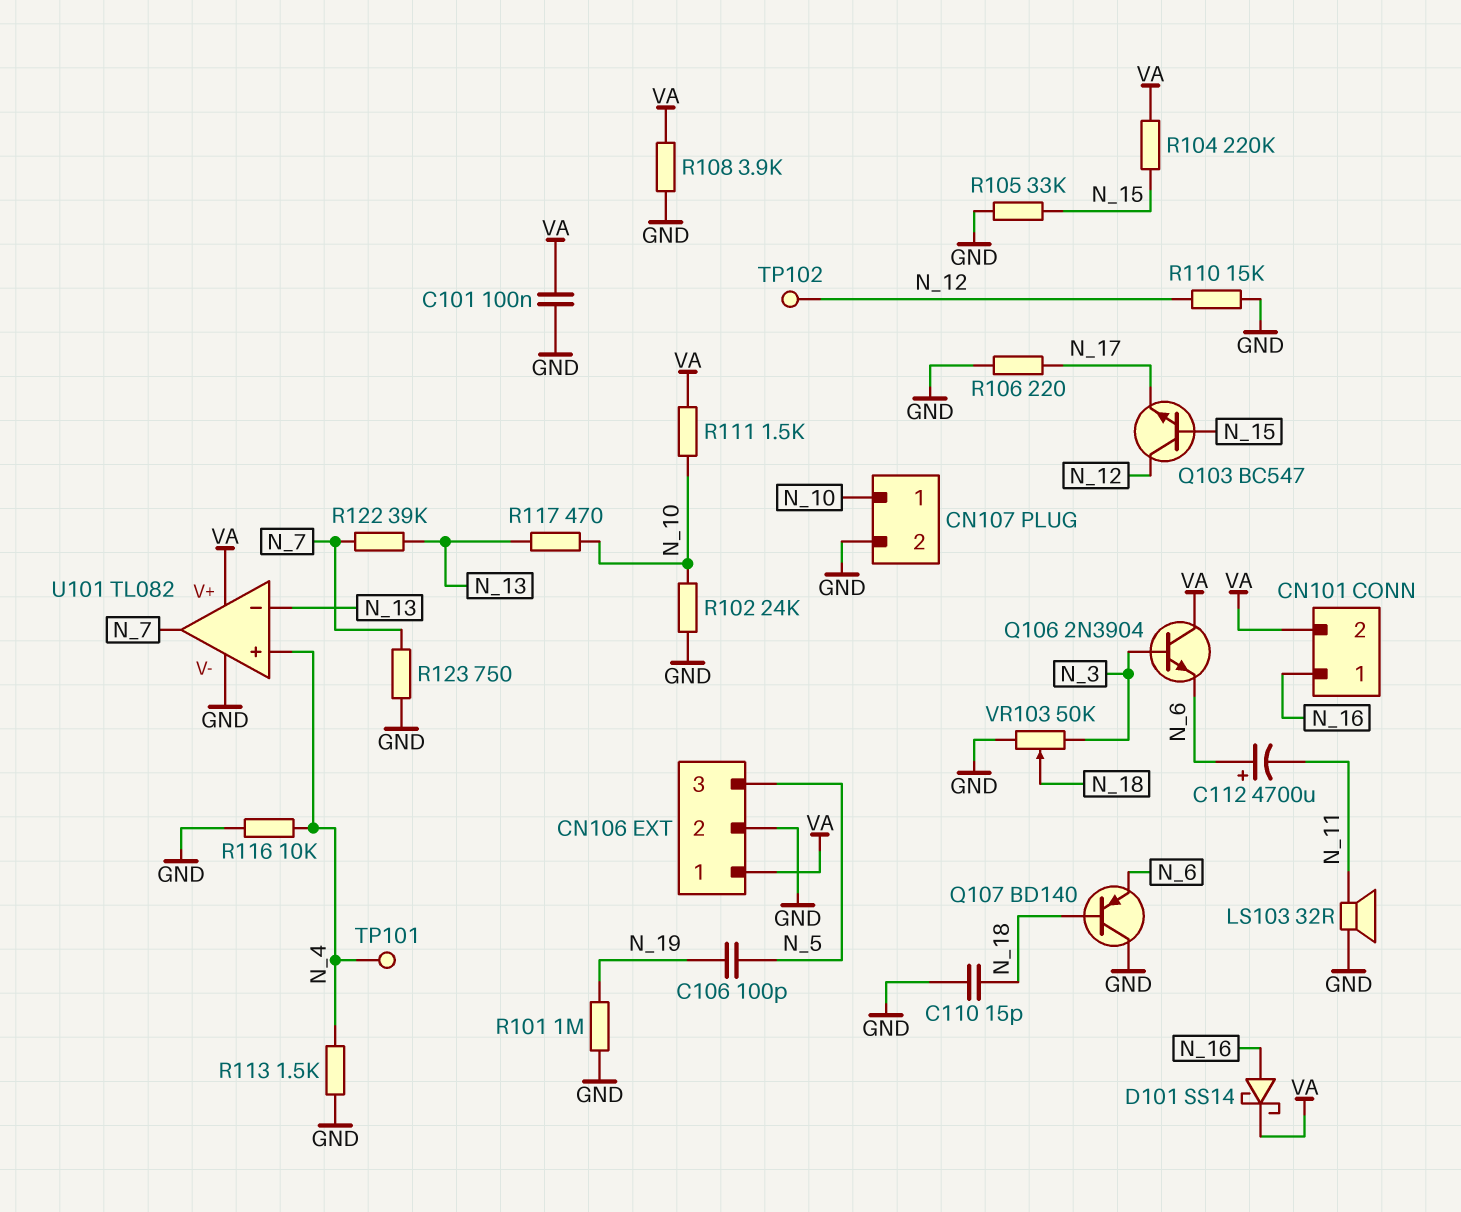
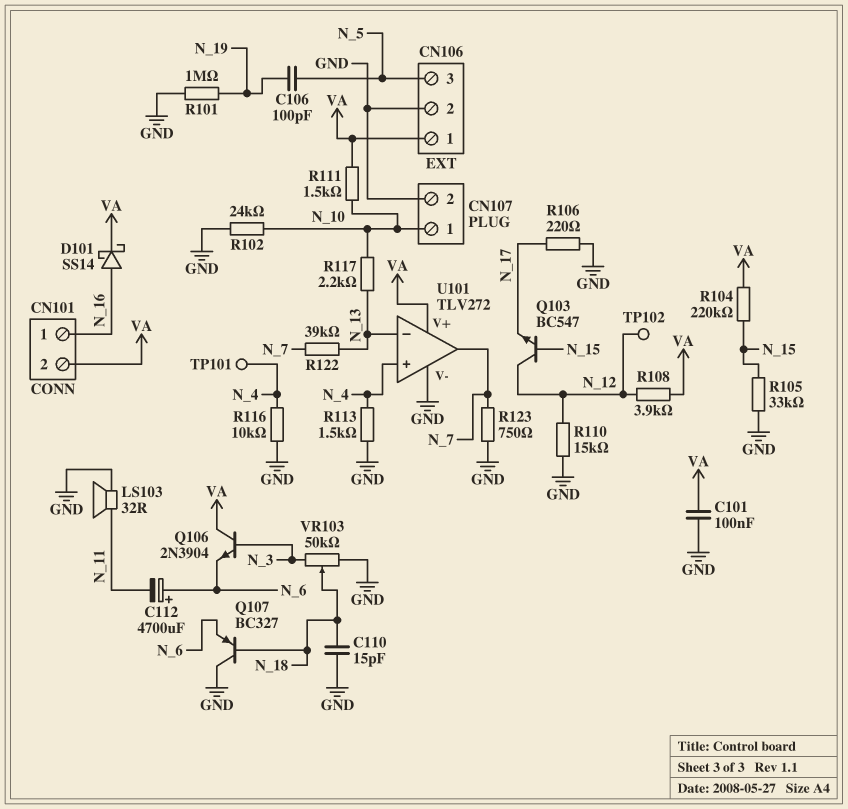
Q107: PNP BD140 (B N_18, C GND, E N_6) -> PNP BC327 (B N_18, C GND, E N_6)
R108: 3.9k (GND, VA) -> 3.9k (N_12, VA)
R117: 470 (N_10, N_13) -> 2.2k (N_10, N_13)
U101: TL082 -> TLV272

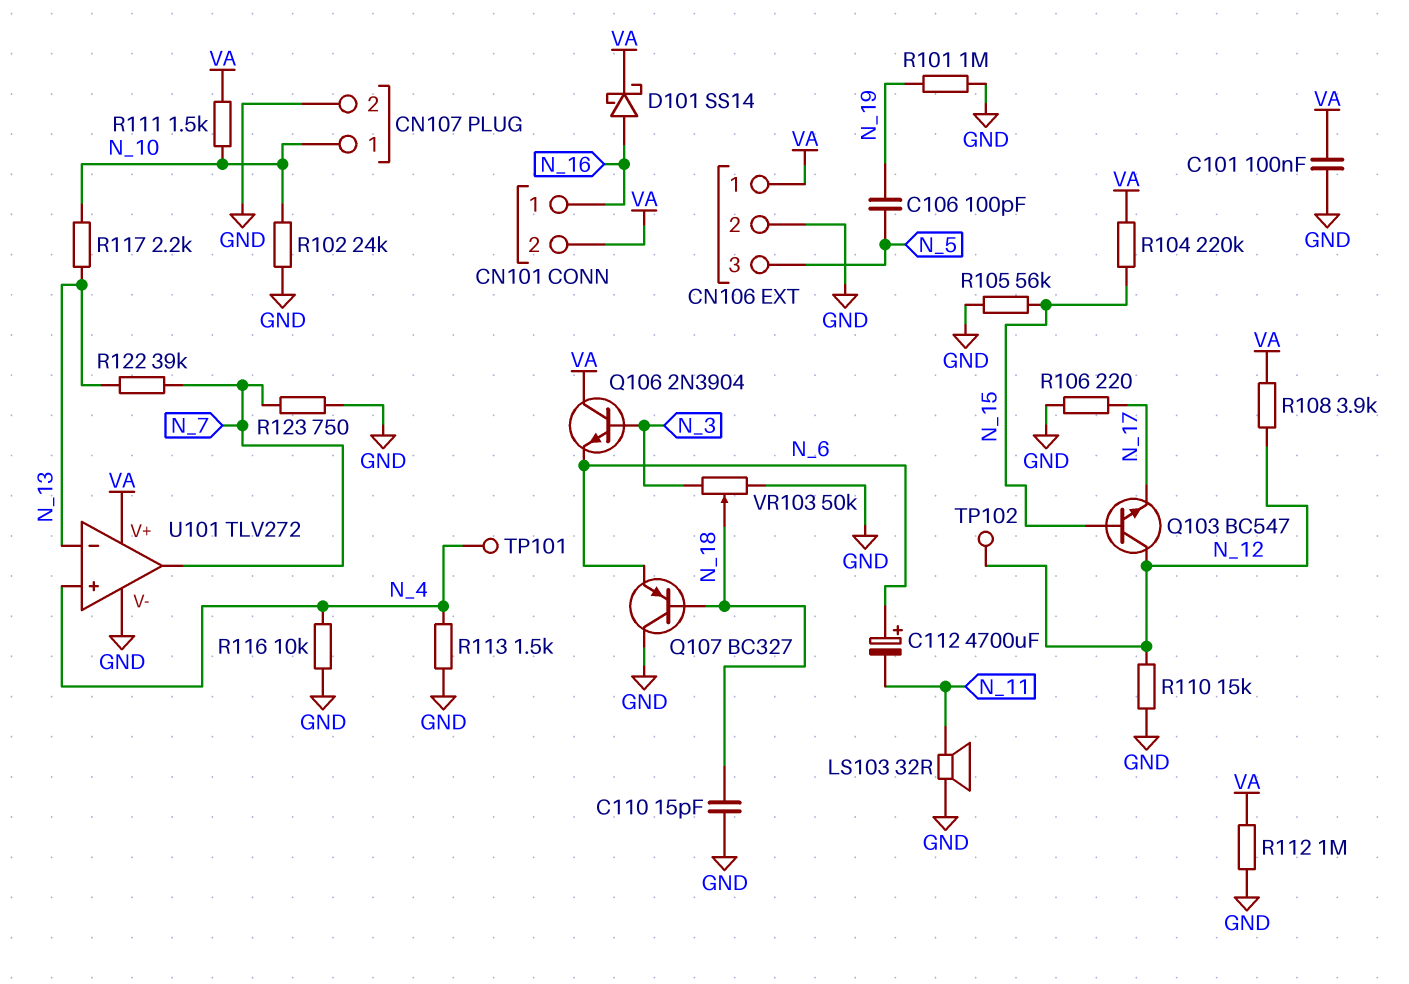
R105: 33k (GND, N_15) -> 56k (GND, N_15)
R112: none -> 1M (GND, VA)

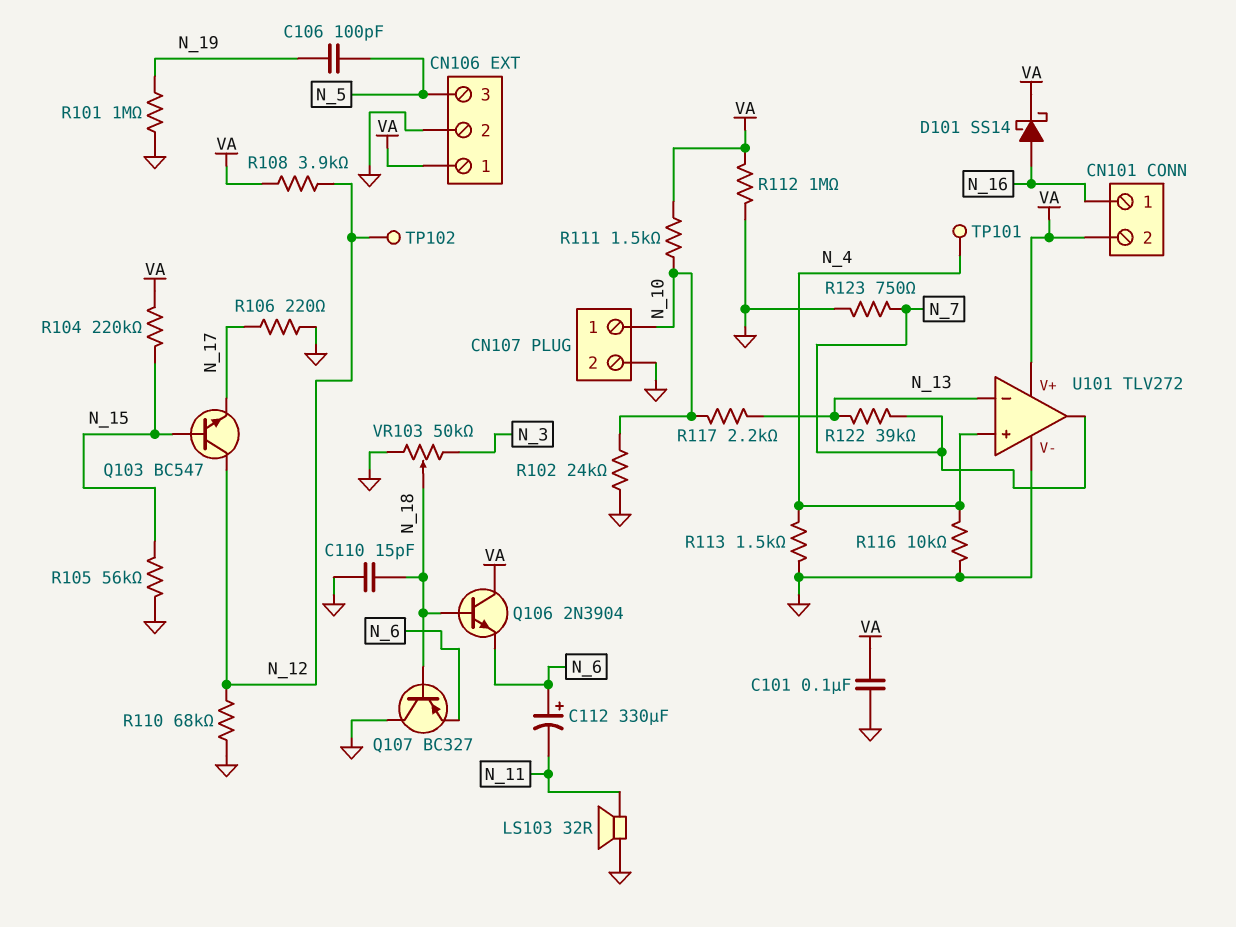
C112: 4700uF (plus N_6, minus N_11) -> 330uF (plus N_6, minus N_11)
Q106: NPN 2N3904 (B N_3, C VA, E N_6) -> NPN 2N3904 (B N_18, C VA, E N_6)
R110: 15k (GND, N_12) -> 68k (GND, N_12)

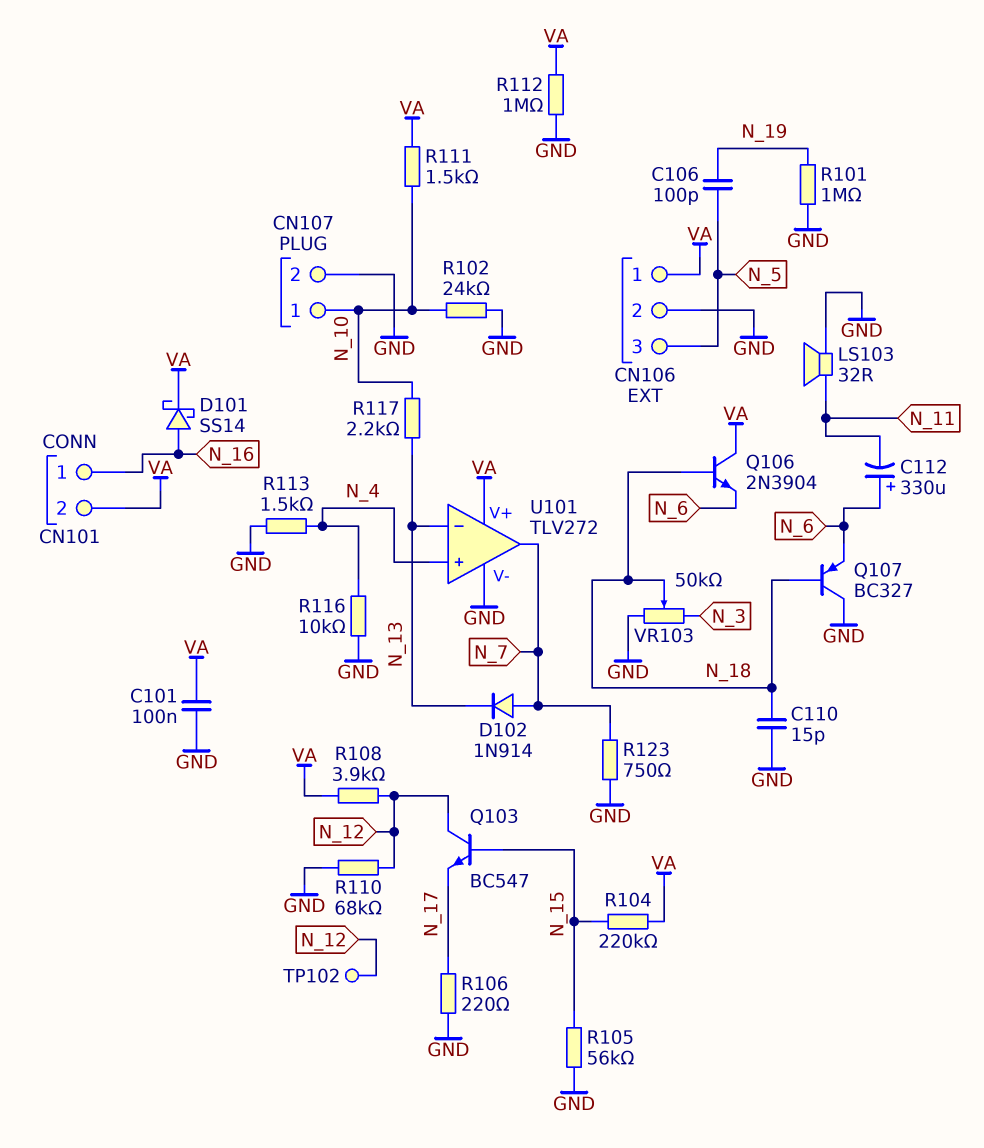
D102: none -> diode 1N914 (A N_7, K N_13)
R122: 39k (N_7, N_13) -> none
TP101: test point (N_4) -> none

